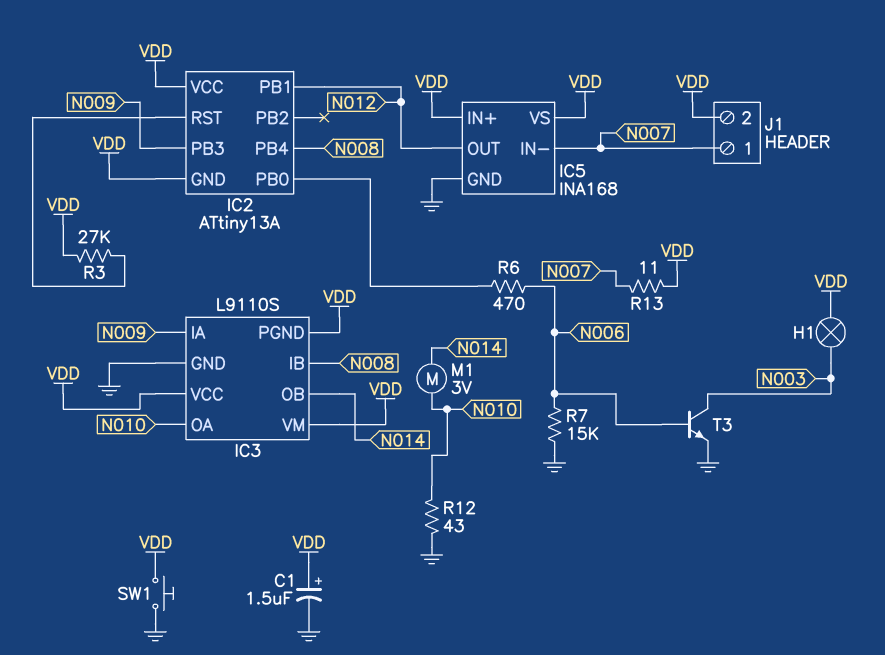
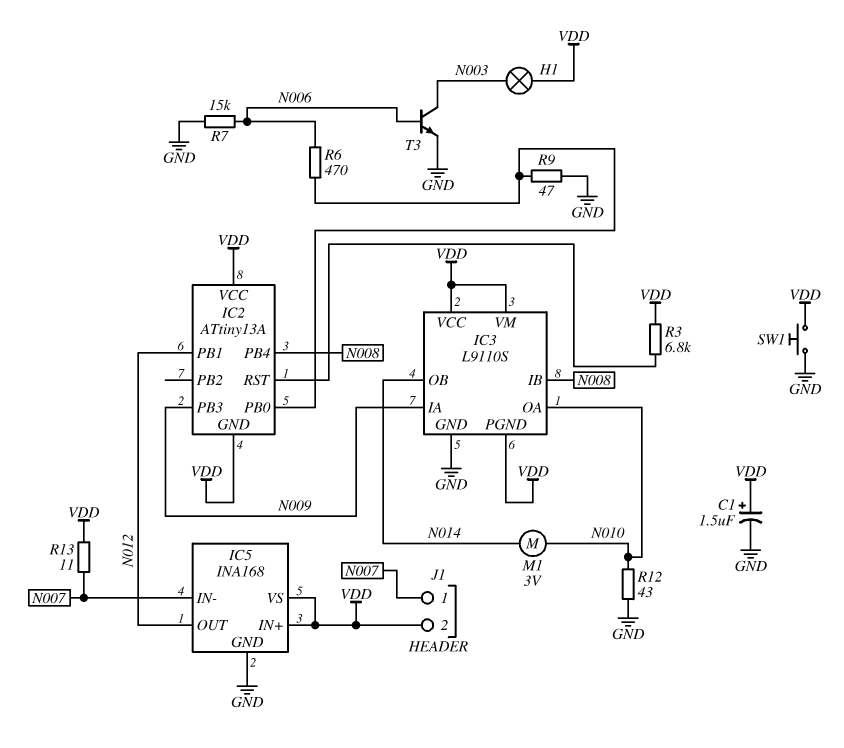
R3: 27k (IC2/RST, VDD) -> 6.8k (IC2/RST, VDD)
R9: none -> 47 (GND, IC2/PB0)

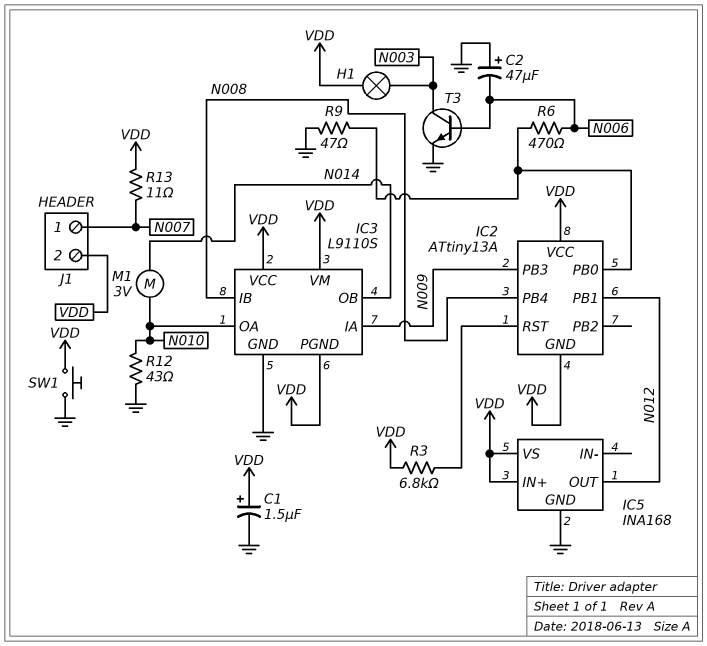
C2: none -> 47uF (plus GND, minus N006)
IC5 pin IN-: N007 -> none
R7: 15k (GND, N006) -> none

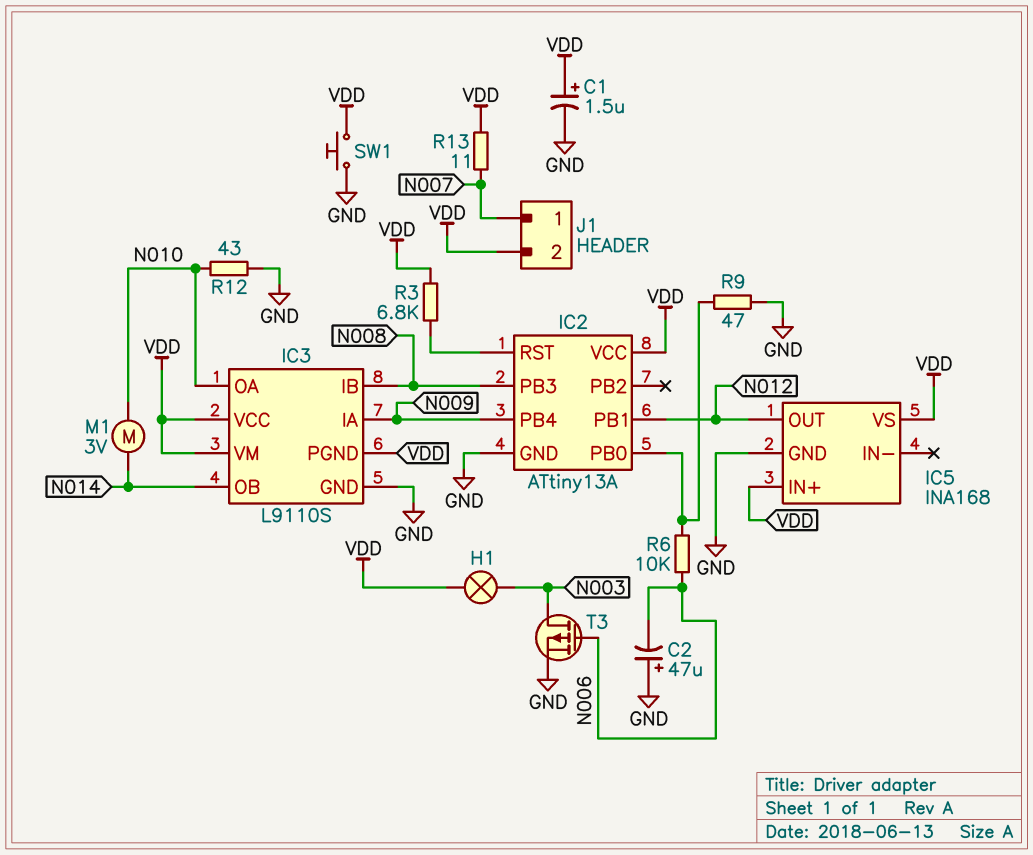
IC2 pin GND: VDD -> GND
IC2 pin PB3: N009 -> N008
IC2 pin PB4: N008 -> N009
R6: 470 (IC2/PB0, N006) -> 10k (IC2/PB0, N006)
T3: NPN (B N006, C N003, E GND) -> PMOS (G N006, D N003, S GND)

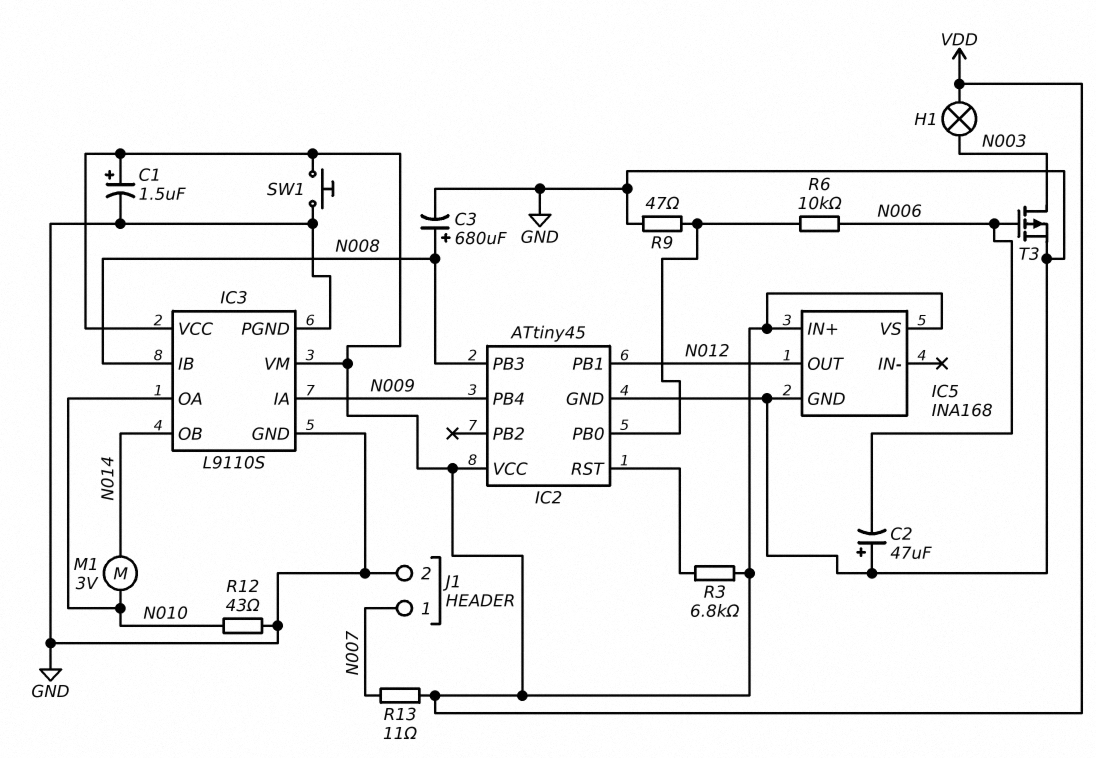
C3: none -> 680uF (plus N008, minus GND)
IC2: ATtiny13A -> ATtiny45
IC3 pin PGND: VDD -> GND
J1 pin 2: VDD -> GND

